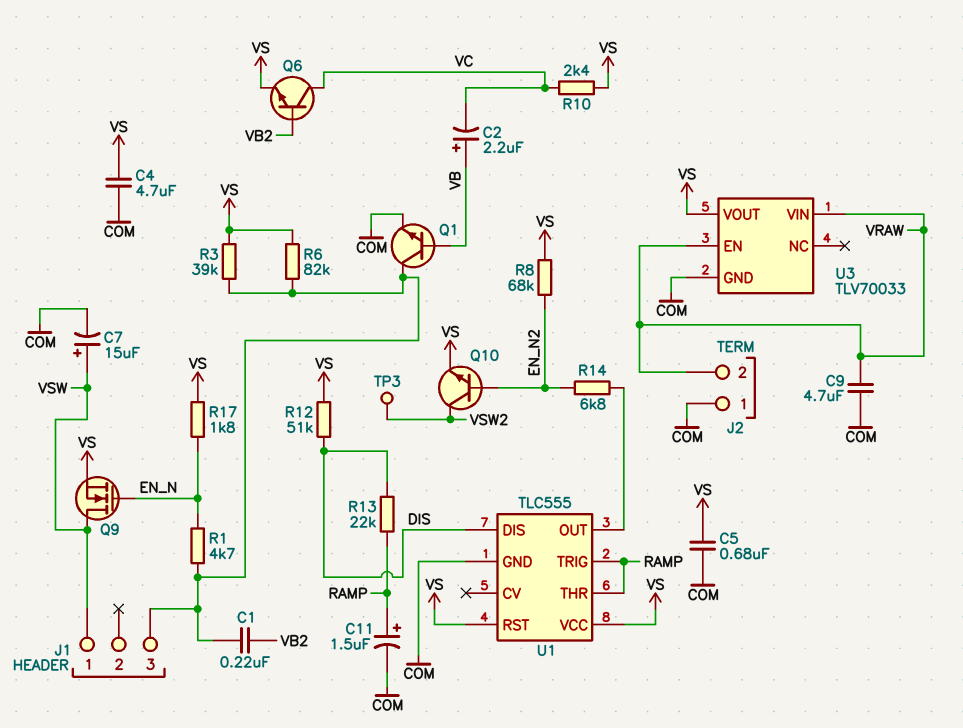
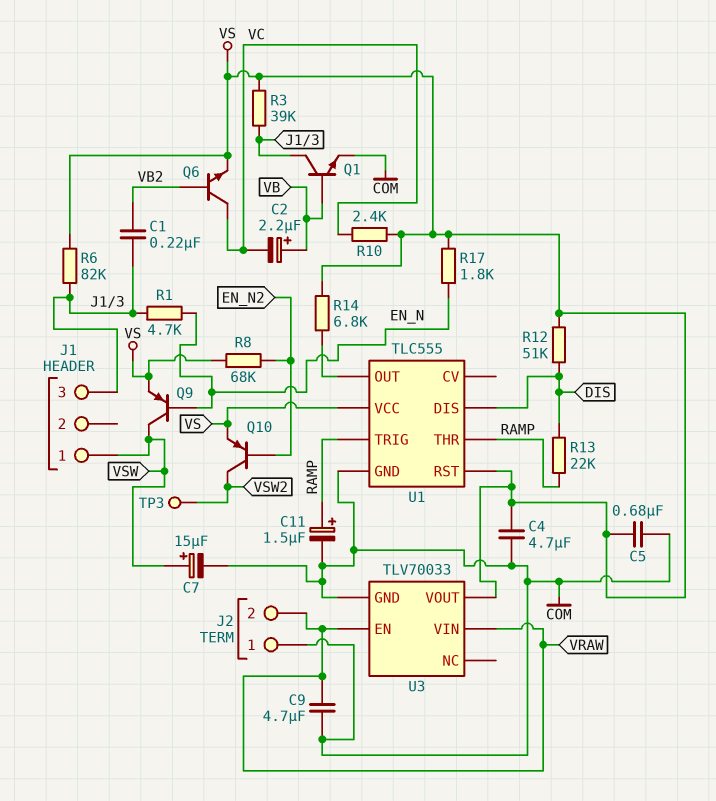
Q9: NMOS (G EN_N, D VSW, S VS) -> PNP (B EN_N, C VSW, E VS)
Q10: NPN (B EN_N2, C VSW2, E VS) -> PNP (B EN_N2, C VSW2, E VS)
R14: 6.8k (EN_N2, U1/OUT) -> 6.8k (U1/OUT, VS)

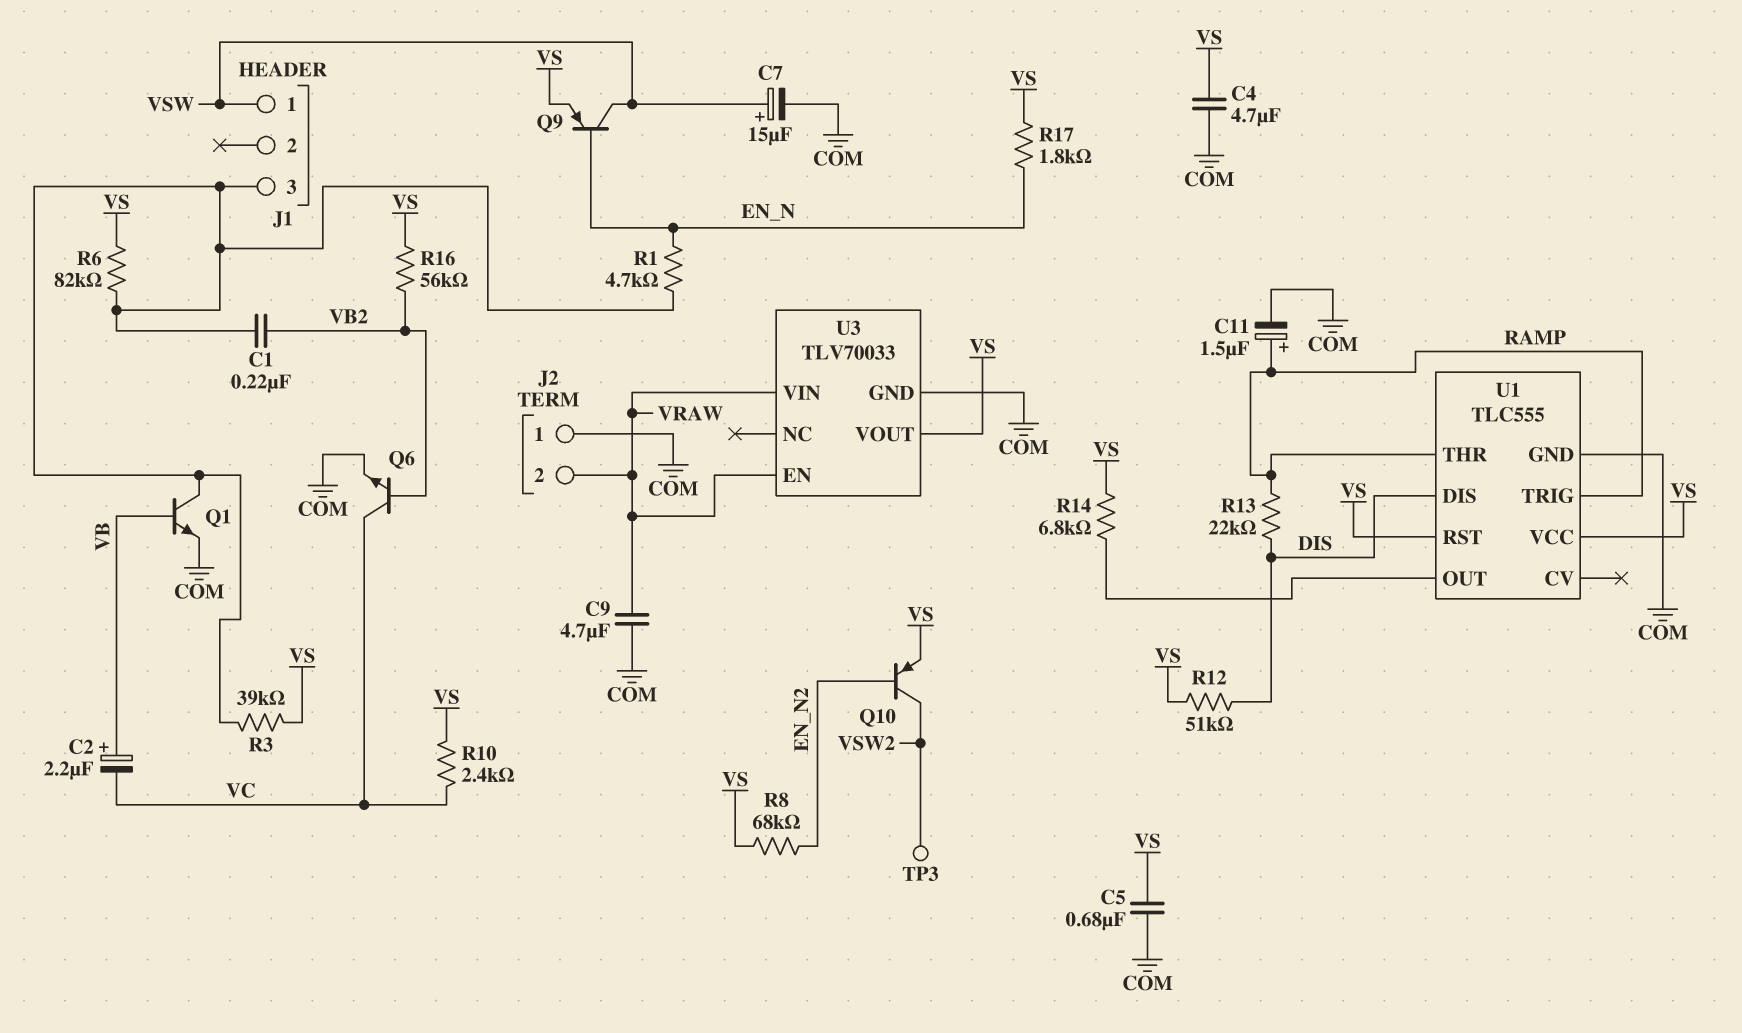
Q6: NPN (B VB2, C VC, E VS) -> NPN (B VB2, C VC, E COM)
R16: none -> 56k (VB2, VS)

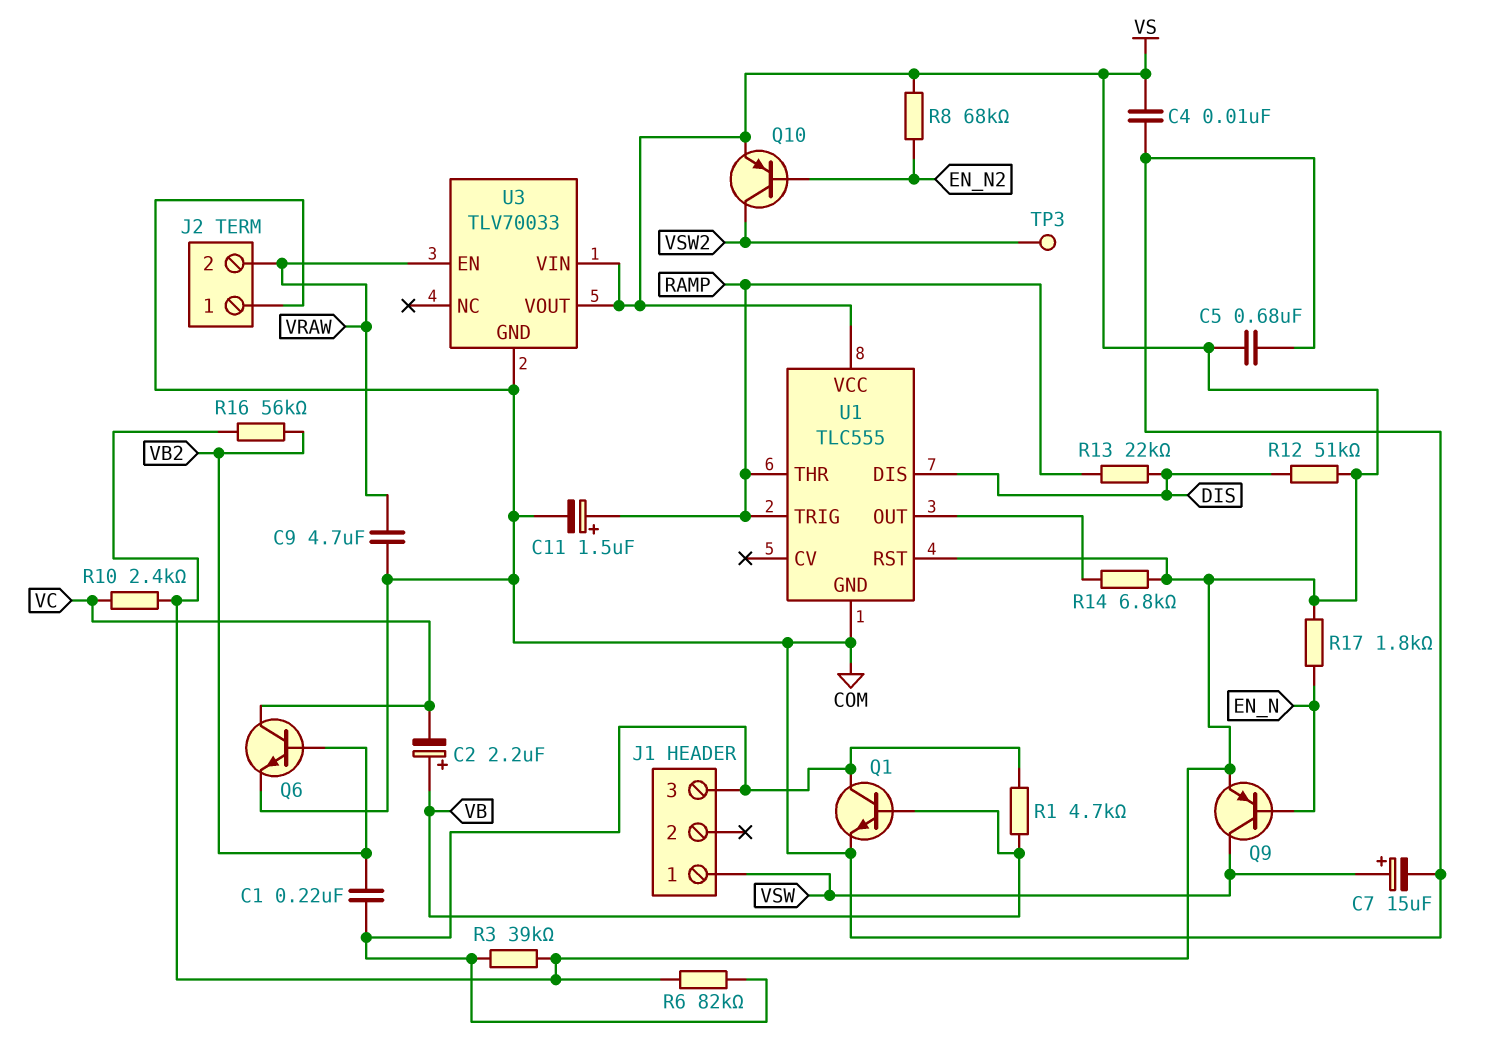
C4: 4.7uF (COM, VS) -> 10nF (COM, VS)
R1: 4.7k (EN_N, J1/3) -> 4.7k (J1/3, VB)
U3 pin VIN: VRAW -> VS

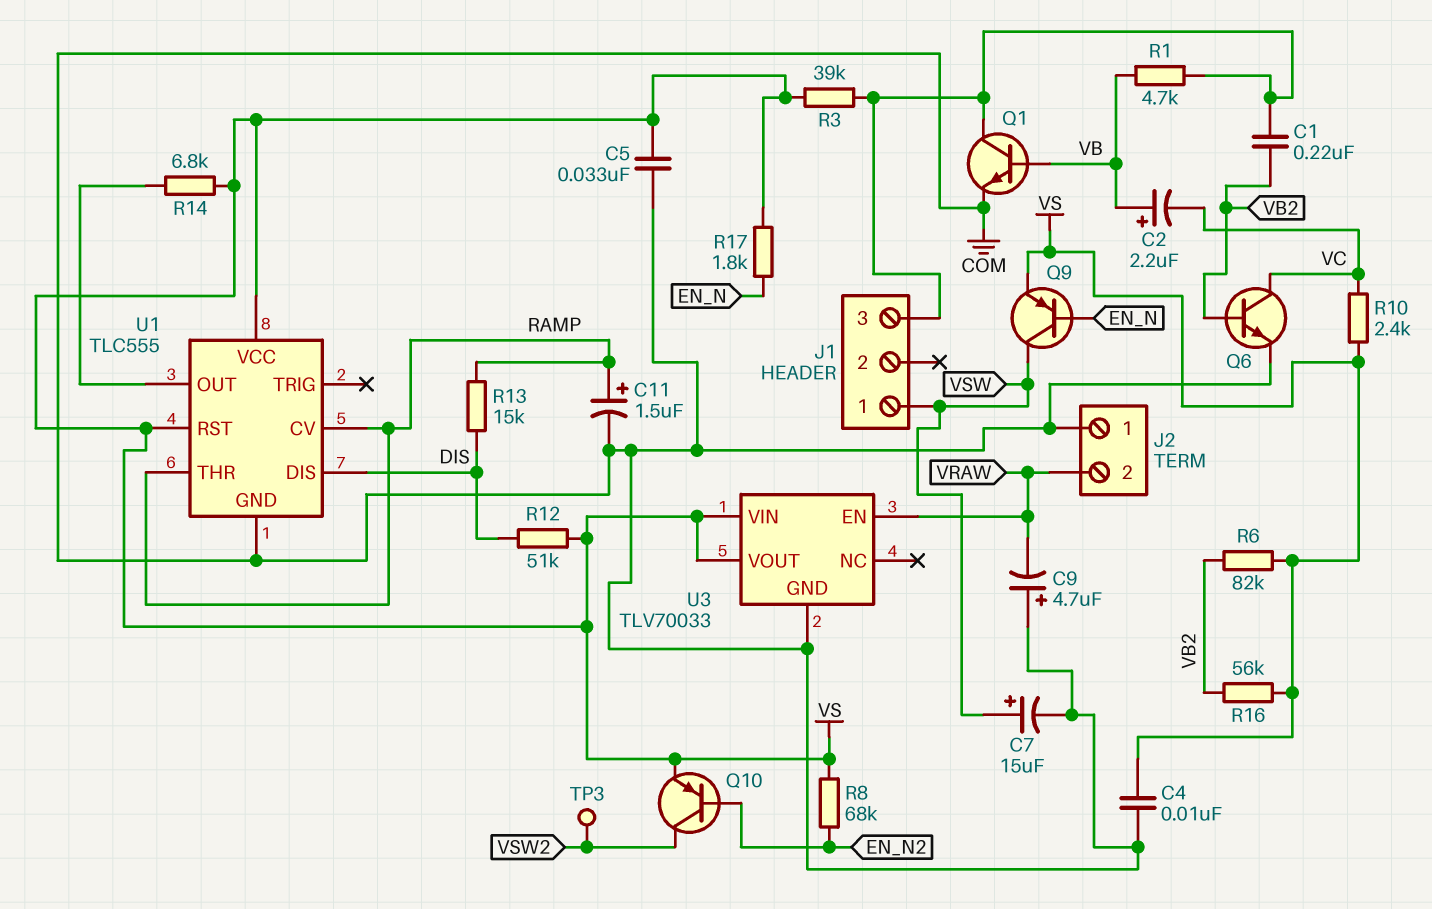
C5: 680nF (COM, VS) -> 33nF (COM, VS)
C9: 4.7uF (COM, VRAW) -> 4.7uF (plus COM, minus VRAW)
R6: 82k (J1/3, VS) -> 82k (VB2, VS)
R13: 22k (DIS, RAMP) -> 15k (DIS, RAMP)
U1 pin CV: none -> RAMP
U1 pin TRIG: RAMP -> none

